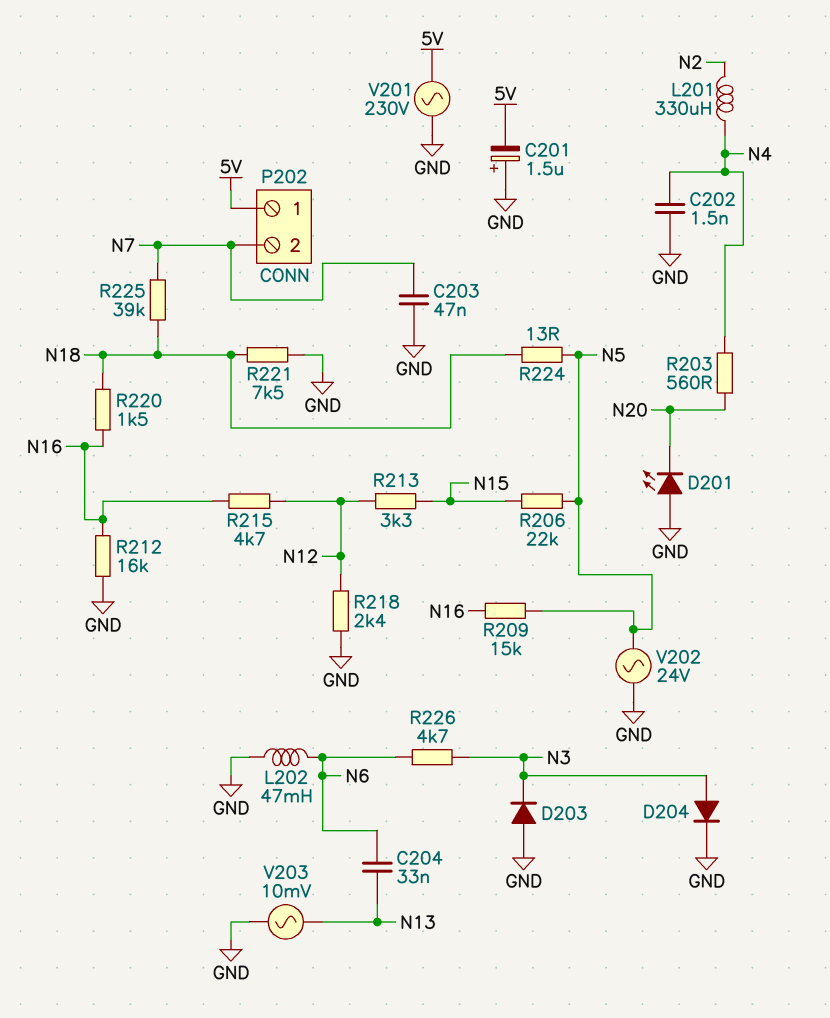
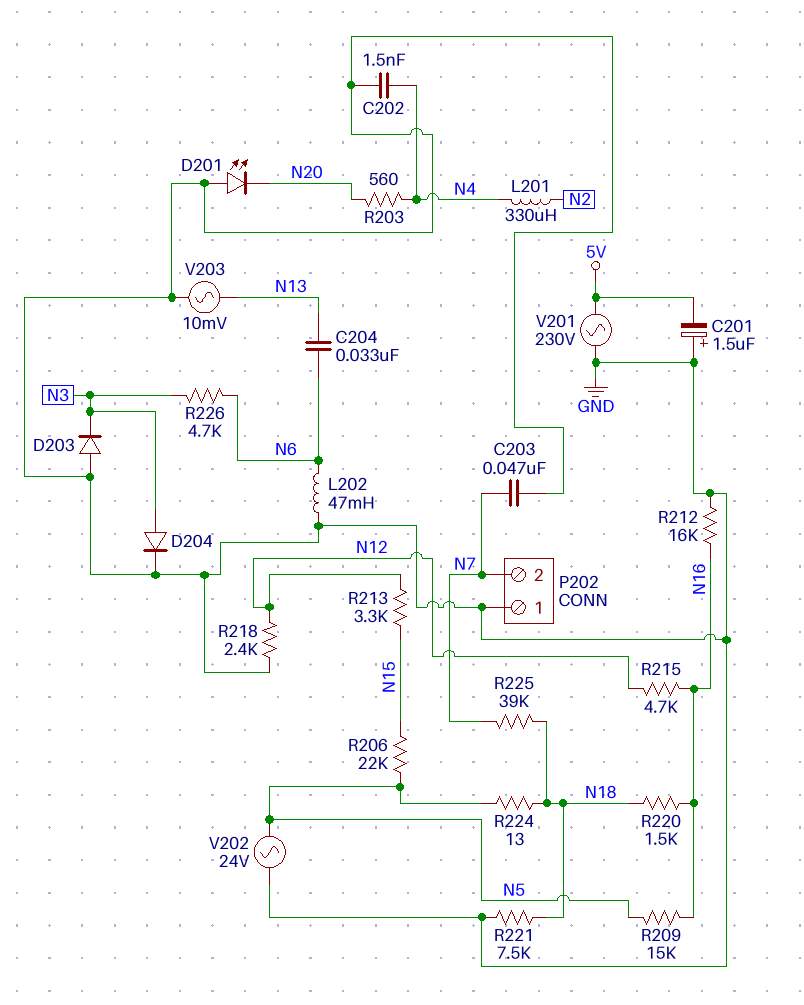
P202 pin 1: 5V -> GND

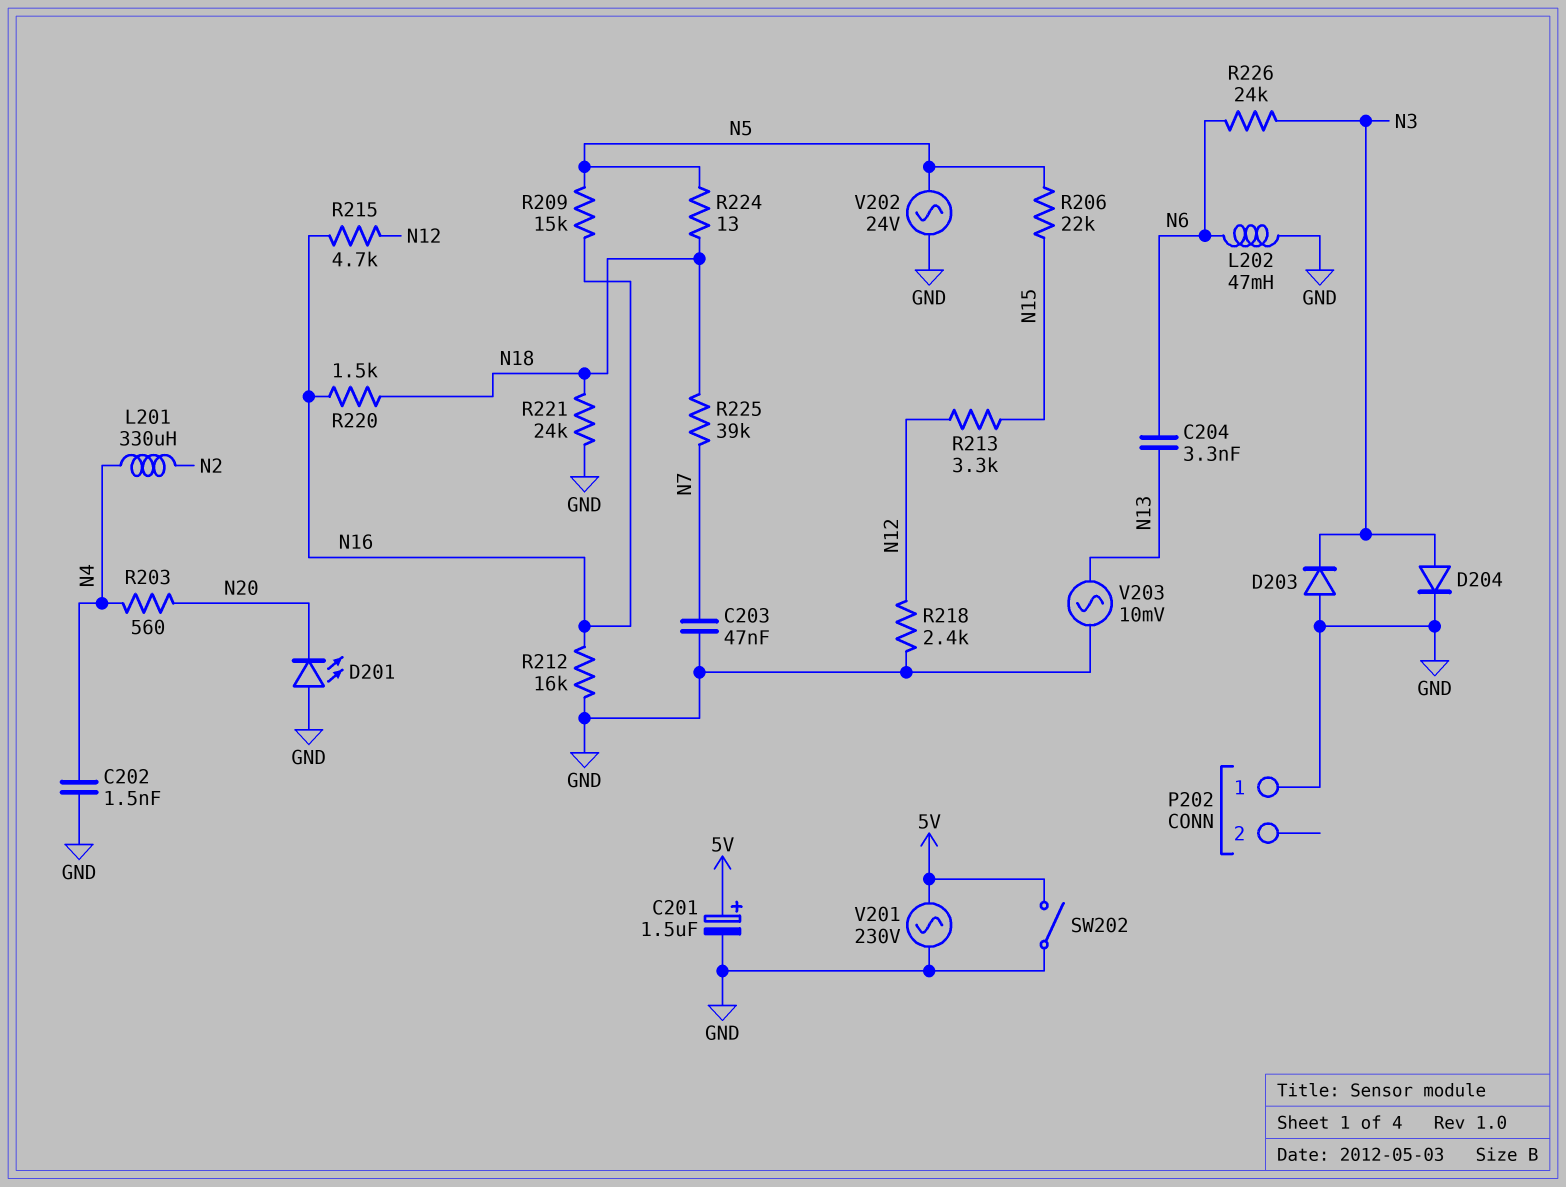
C201: 1.5uF (plus GND, minus 5V) -> 1.5uF (plus 5V, minus GND)
C204: 33nF (N6, N13) -> 3.3nF (N6, N13)
P202 pin 2: N7 -> none
R221: 7.5k (GND, N18) -> 24k (GND, N18)
R226: 4.7k (N3, N6) -> 24k (N3, N6)
SW202: none -> switch (5V, GND)

